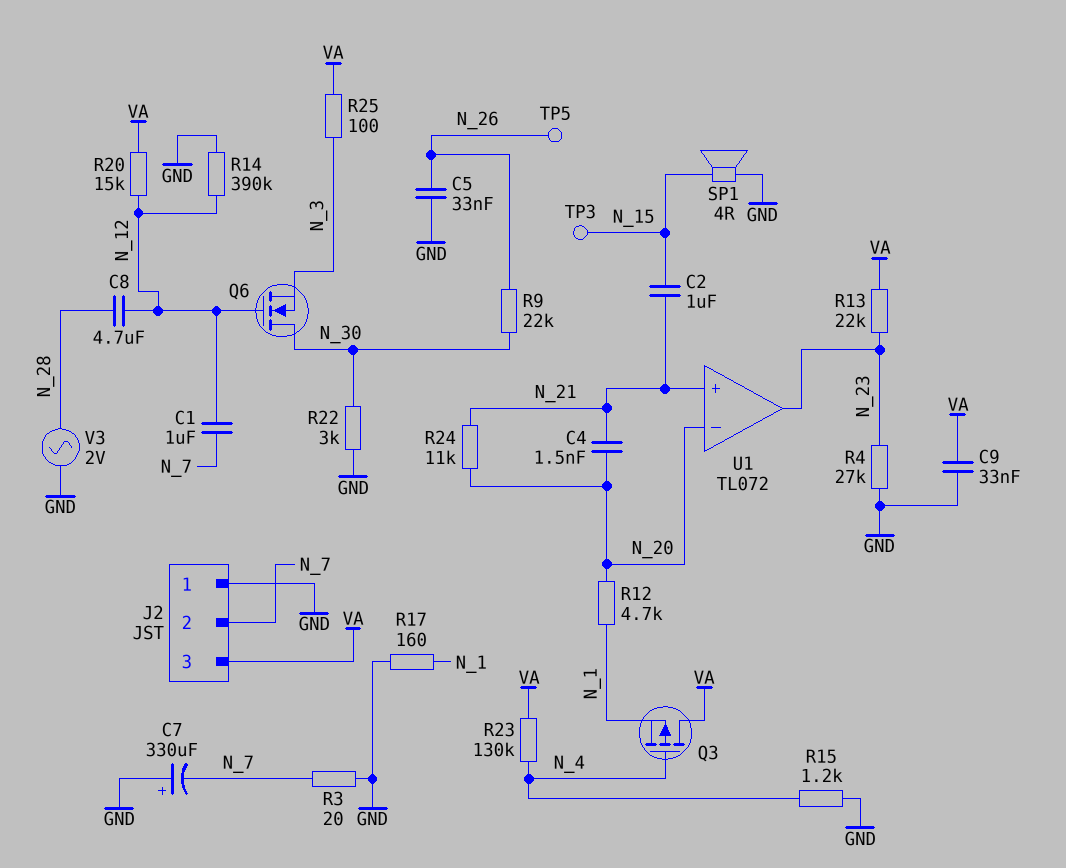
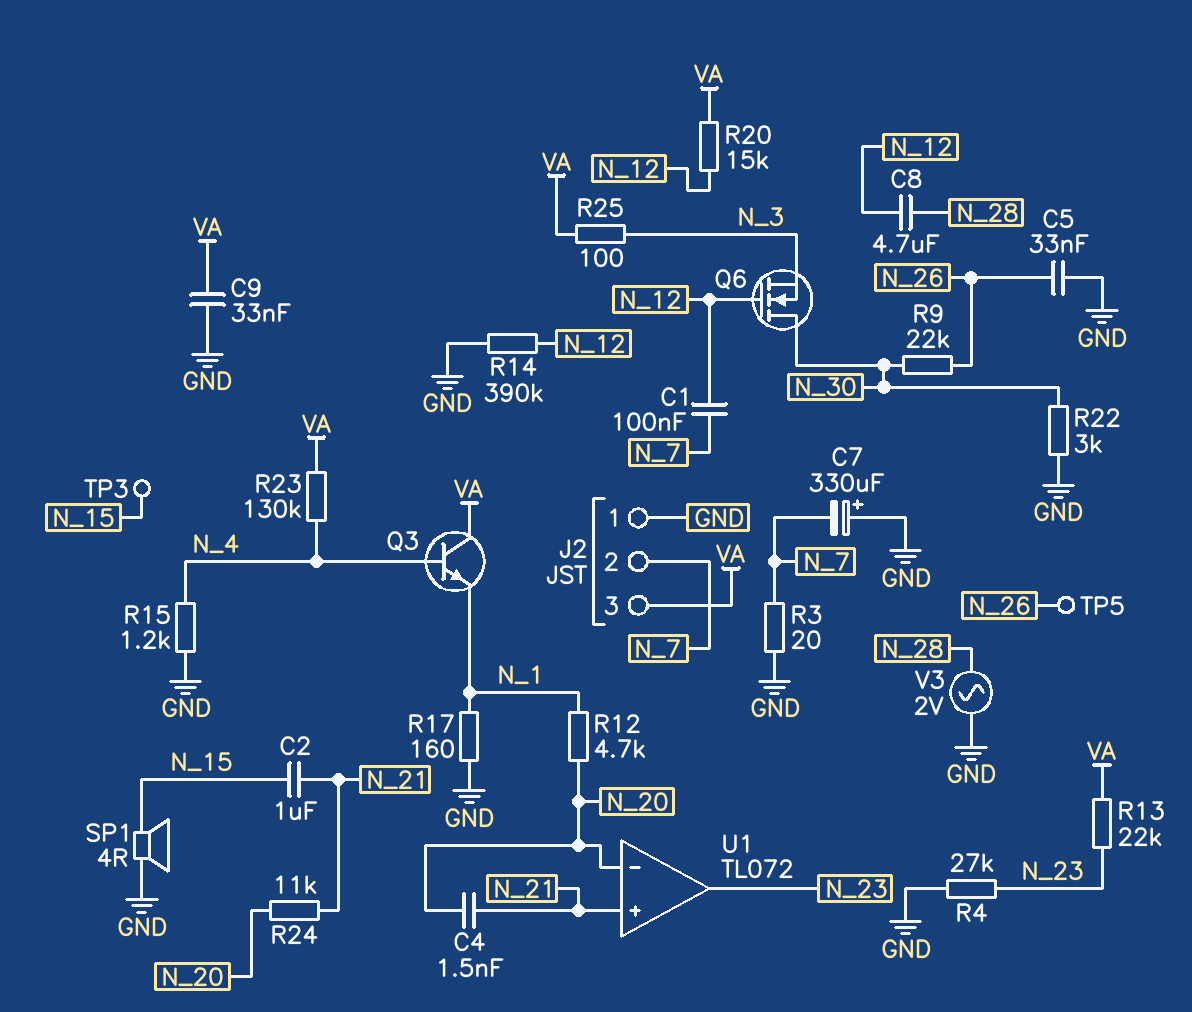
C1: 1uF (N_7, N_12) -> 100nF (N_7, N_12)
Q3: PMOS (G N_4, D VA, S N_1) -> NPN (B N_4, C VA, E N_1)

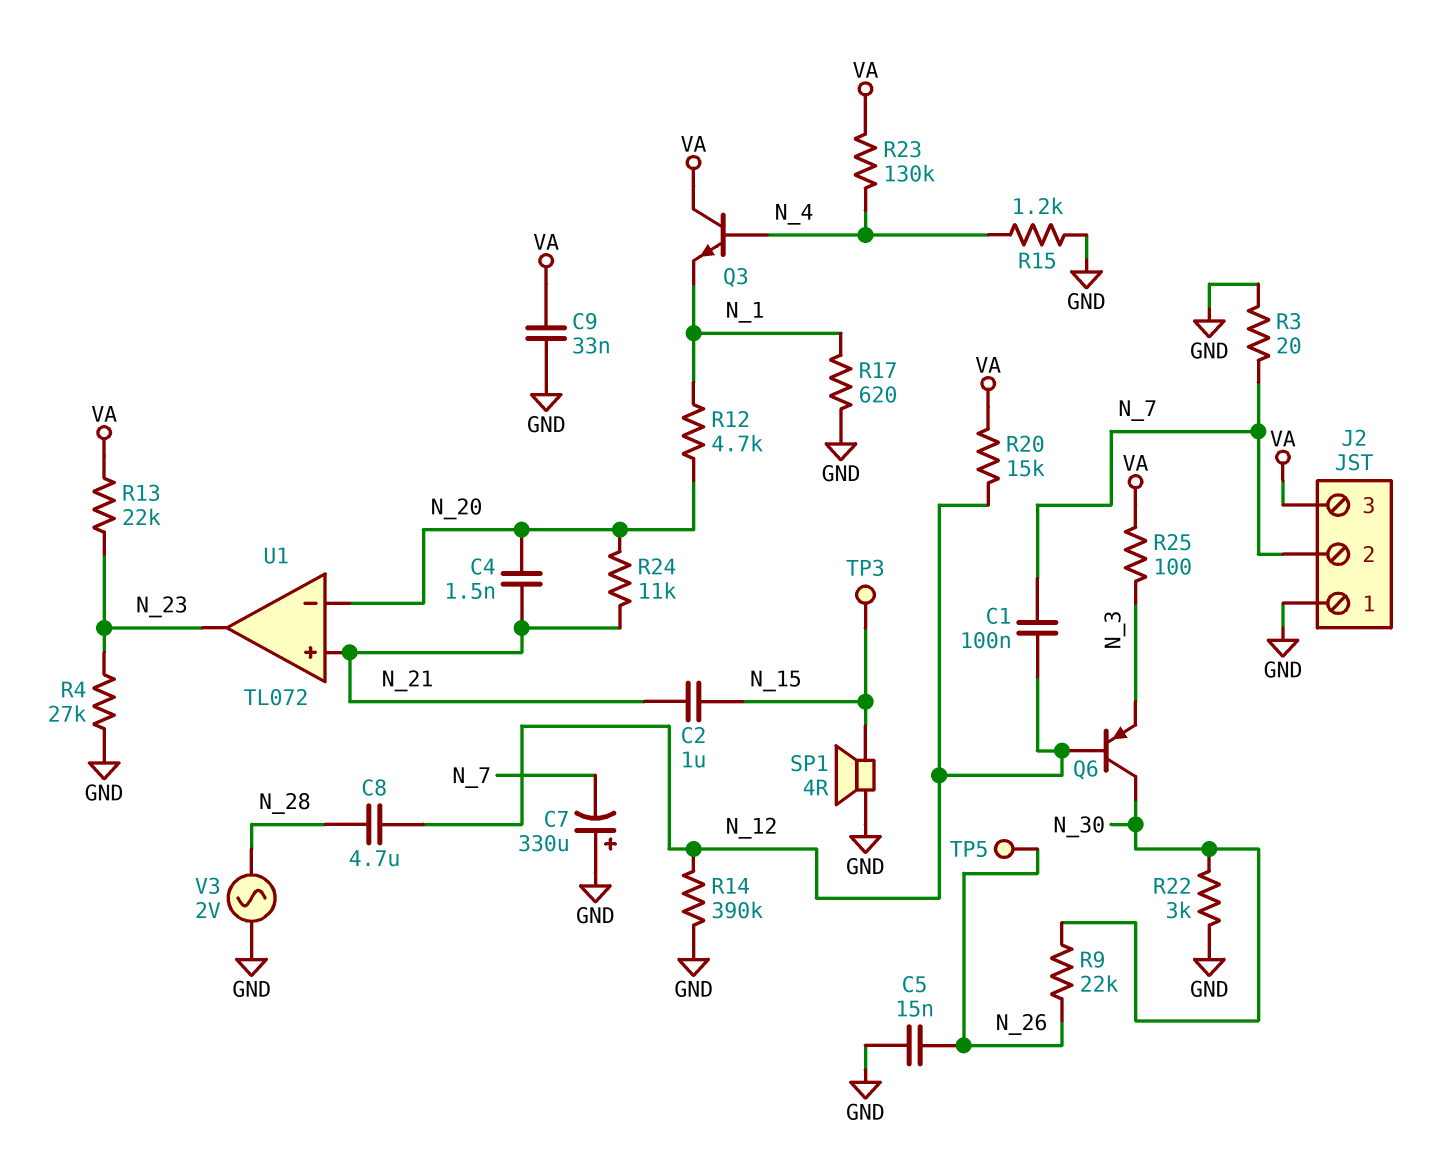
C5: 33nF (GND, N_26) -> 15nF (GND, N_26)
Q6: NMOS (G N_12, D N_30, S N_3) -> PNP (B N_12, C N_30, E N_3)
R17: 160 (GND, N_1) -> 620 (GND, N_1)

